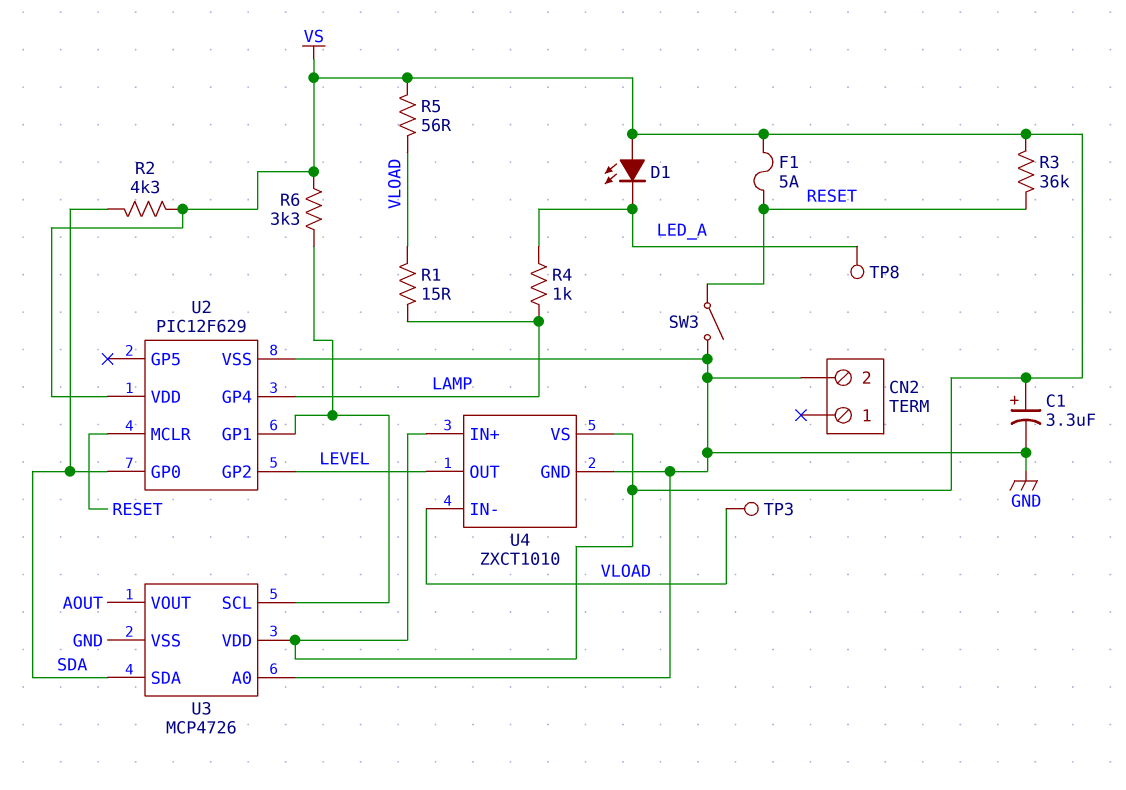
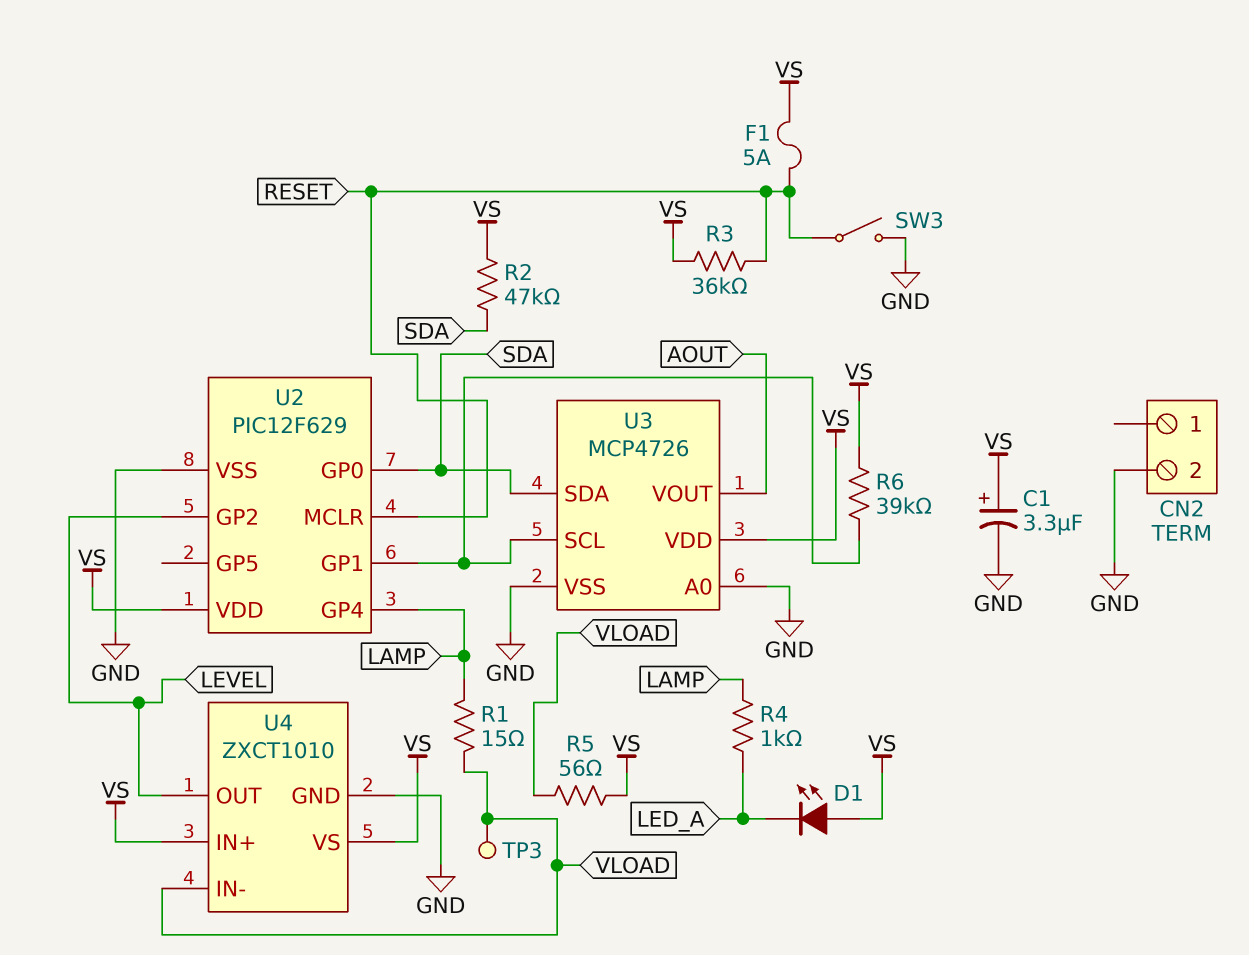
R2: 4.3k (SDA, VS) -> 47k (SDA, VS)
R6: 3.3k (U2/GP1, VS) -> 39k (U2/GP1, VS)
TP8: test point (LED_A) -> none

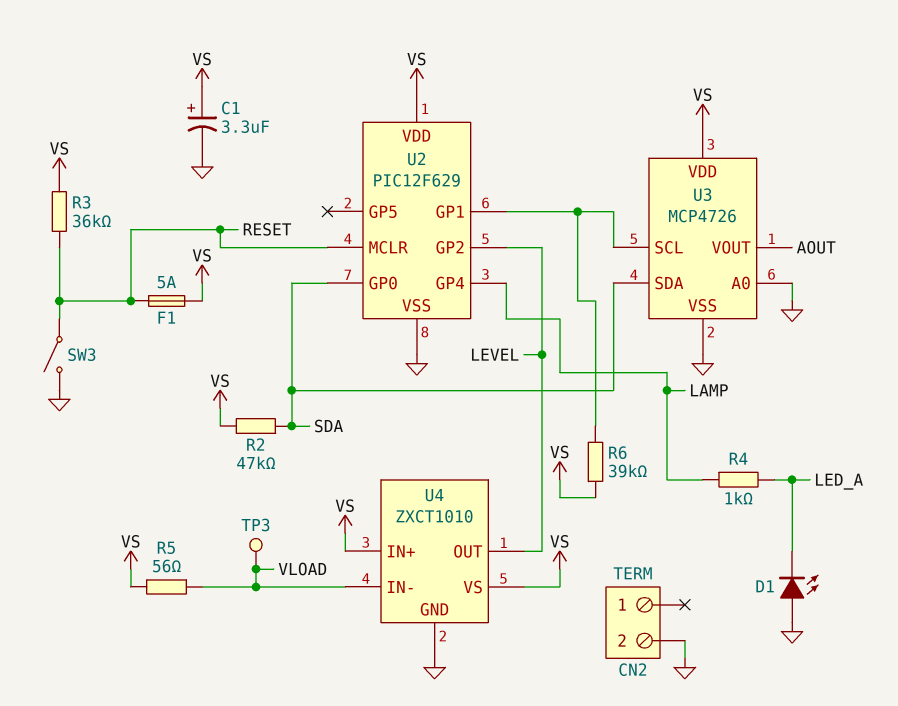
D1: LED (A VS, K LED_A) -> LED (A GND, K LED_A)
R1: 15 (LAMP, VLOAD) -> none

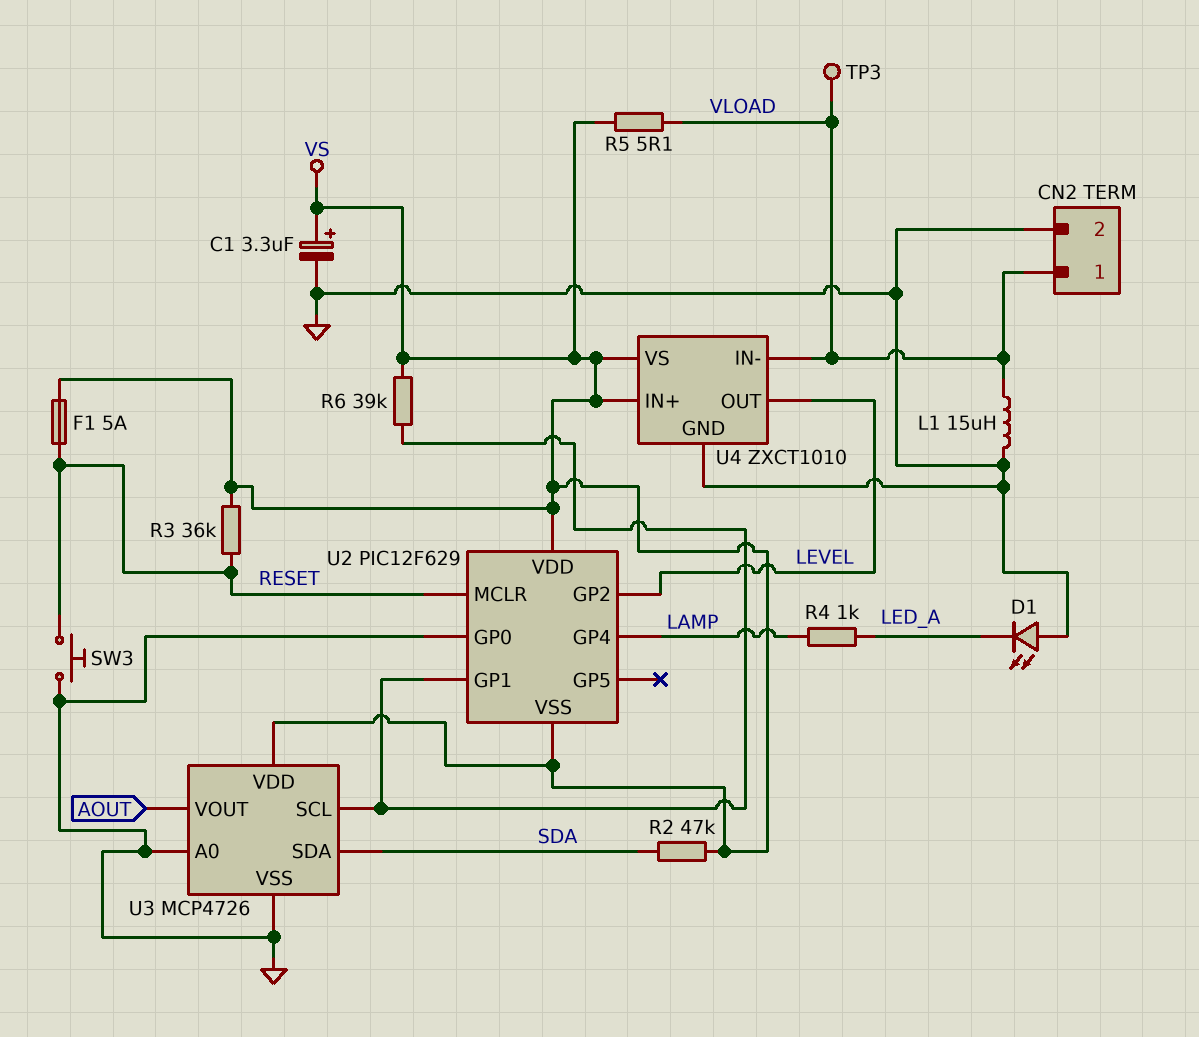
CN2 pin 1: none -> VLOAD
L1: none -> 15uH (GND, VLOAD)
R5: 56 (VLOAD, VS) -> 5.1 (VLOAD, VS)
SW3: switch (GND, RESET) -> button (GND, RESET)
U2 pin GP0: SDA -> GND
U2 pin VSS: GND -> VS

